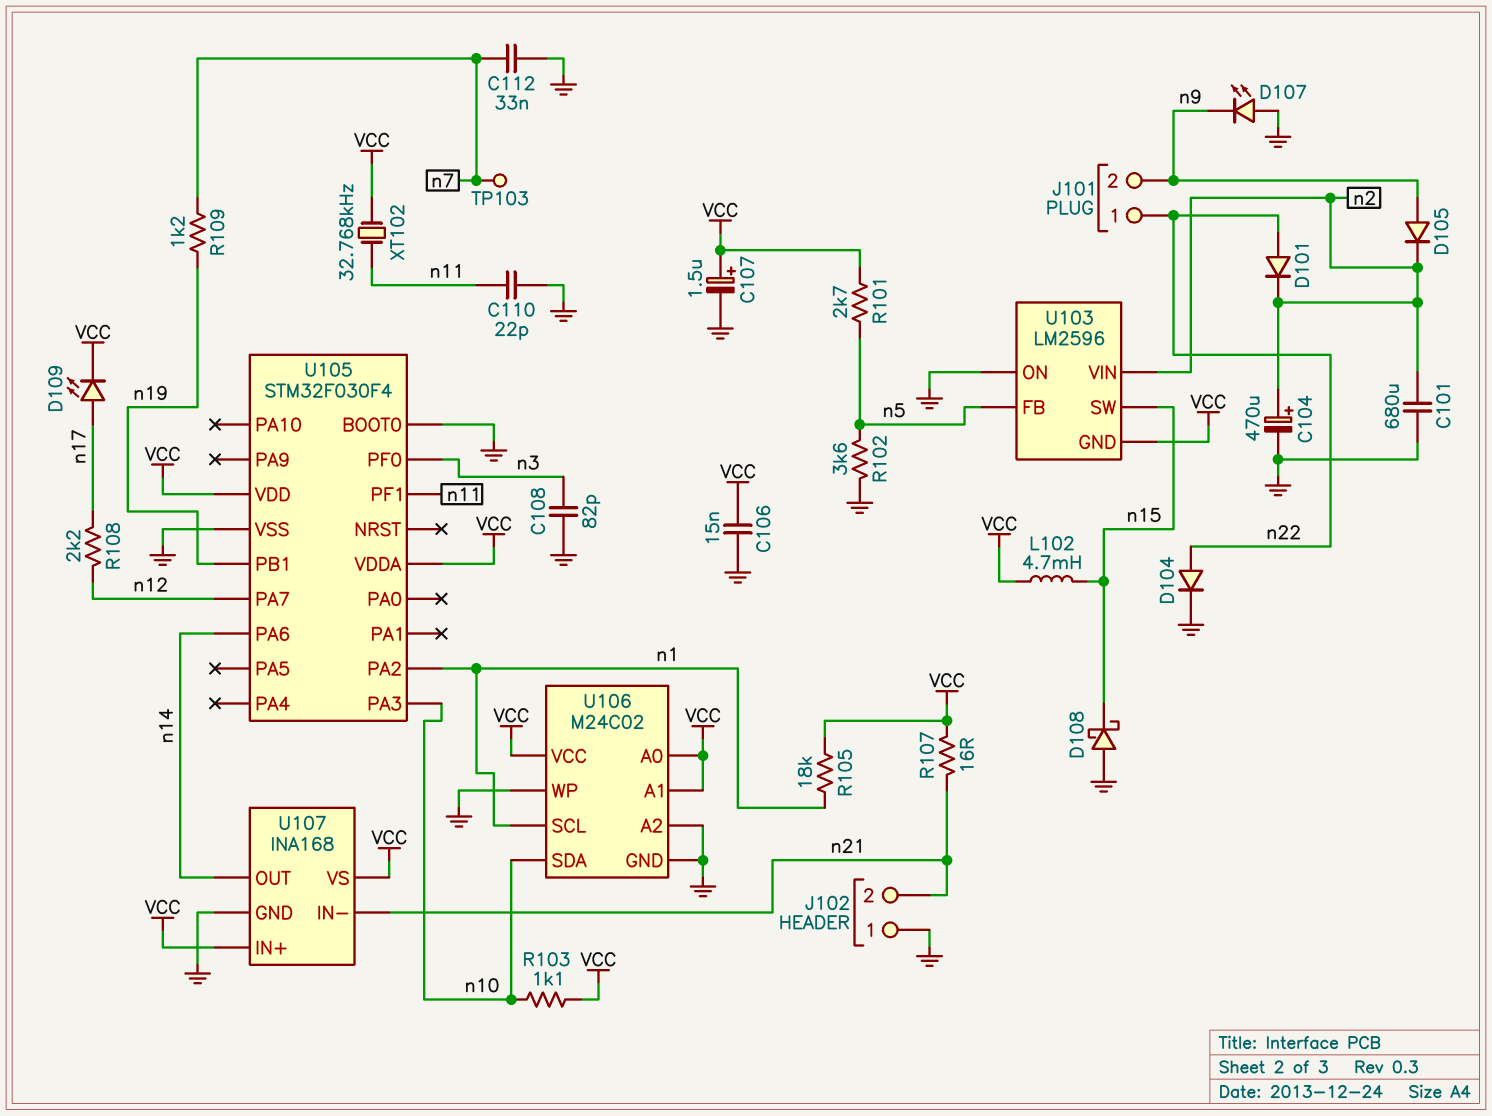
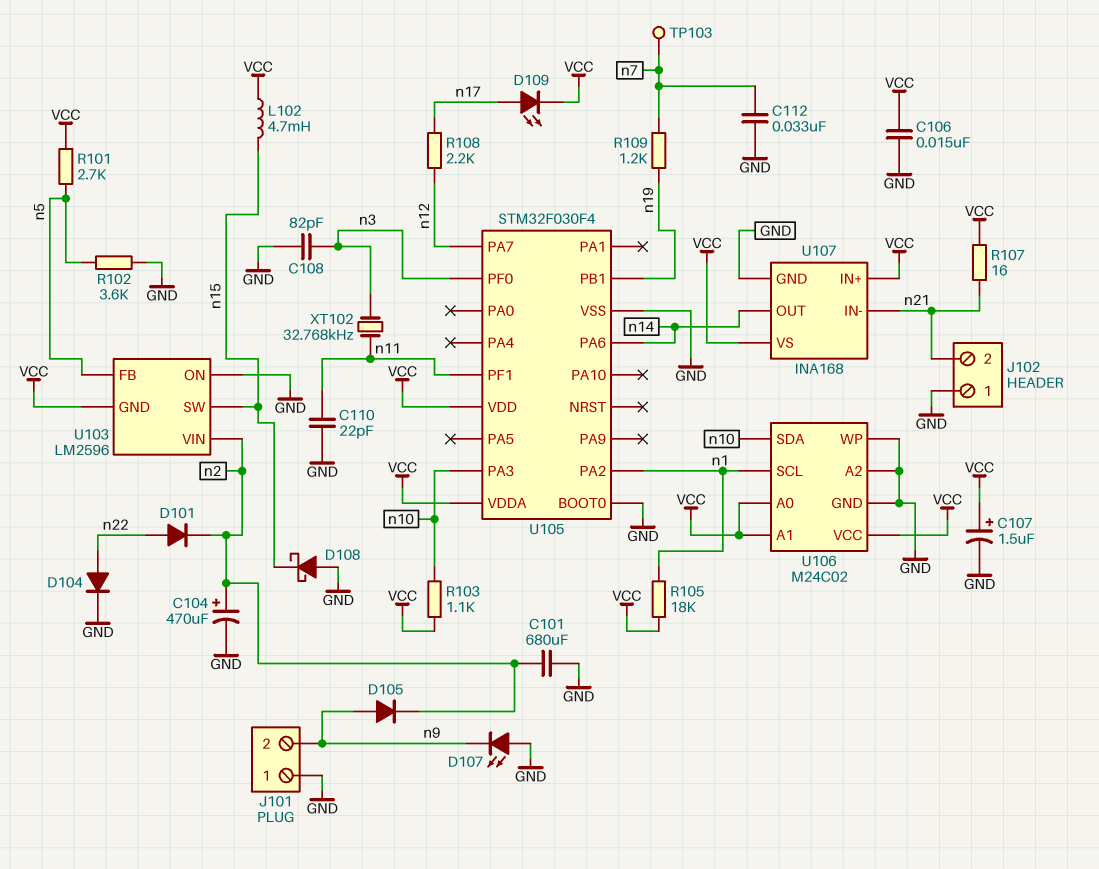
J101 pin 1: n22 -> GND
XT102: 32.768kHz (VCC, n11) -> 32.768kHz (n3, n11)

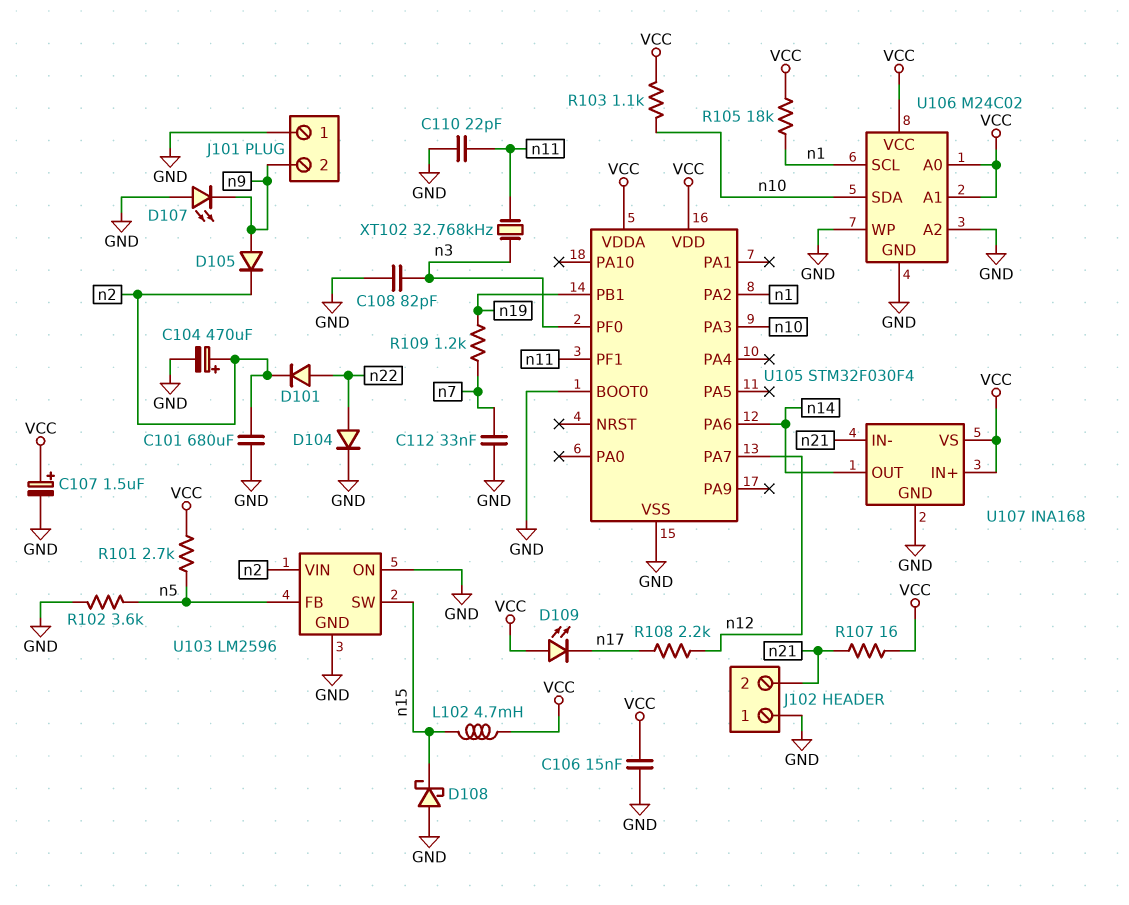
D109: LED (A n17, K VCC) -> LED (A VCC, K n17)
TP103: test point (n7) -> none
U103 pin GND: VCC -> GND

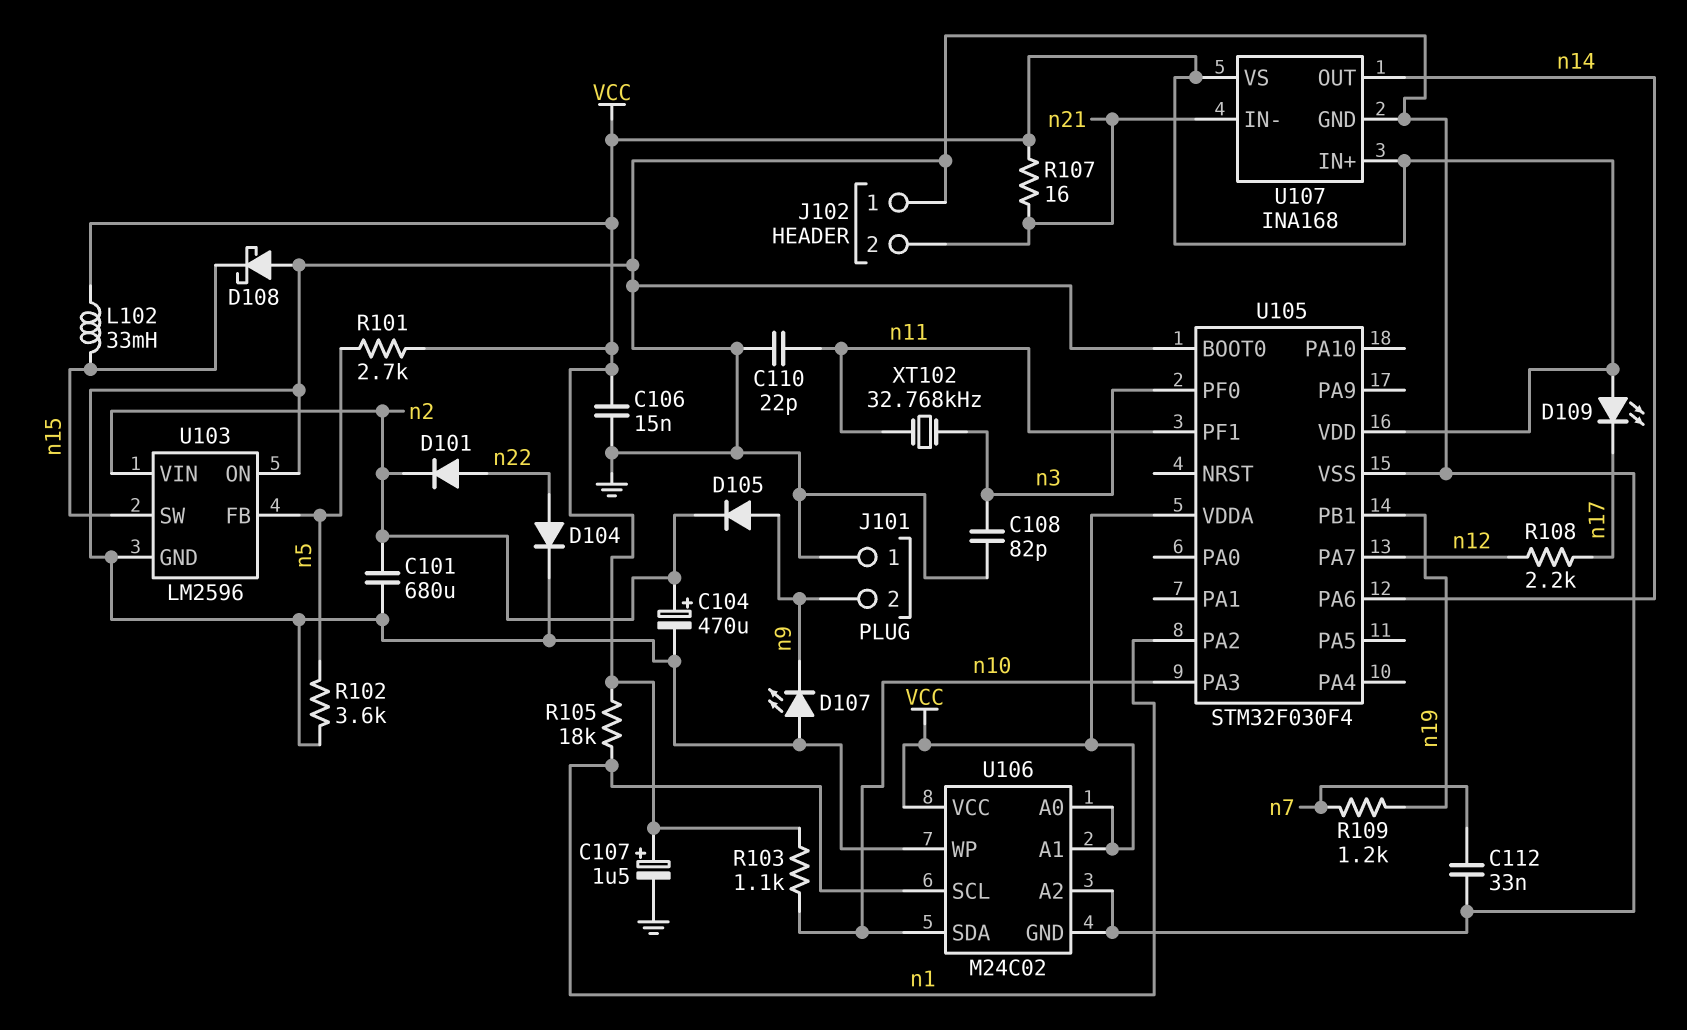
L102: 4.7mH (VCC, n15) -> 33mH (VCC, n15)

